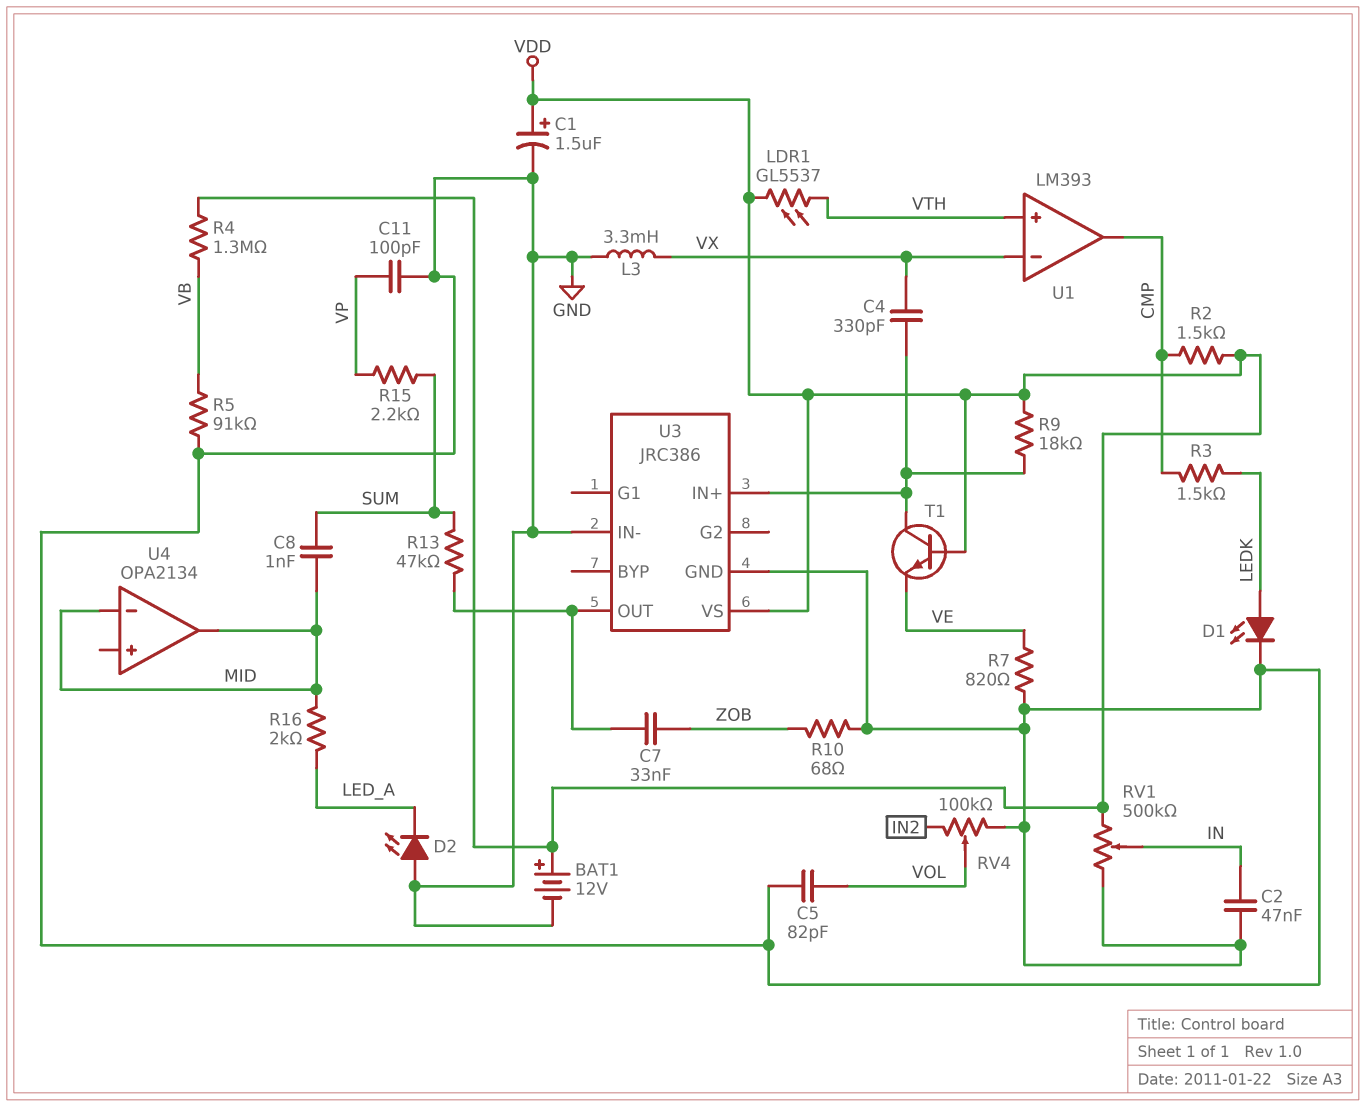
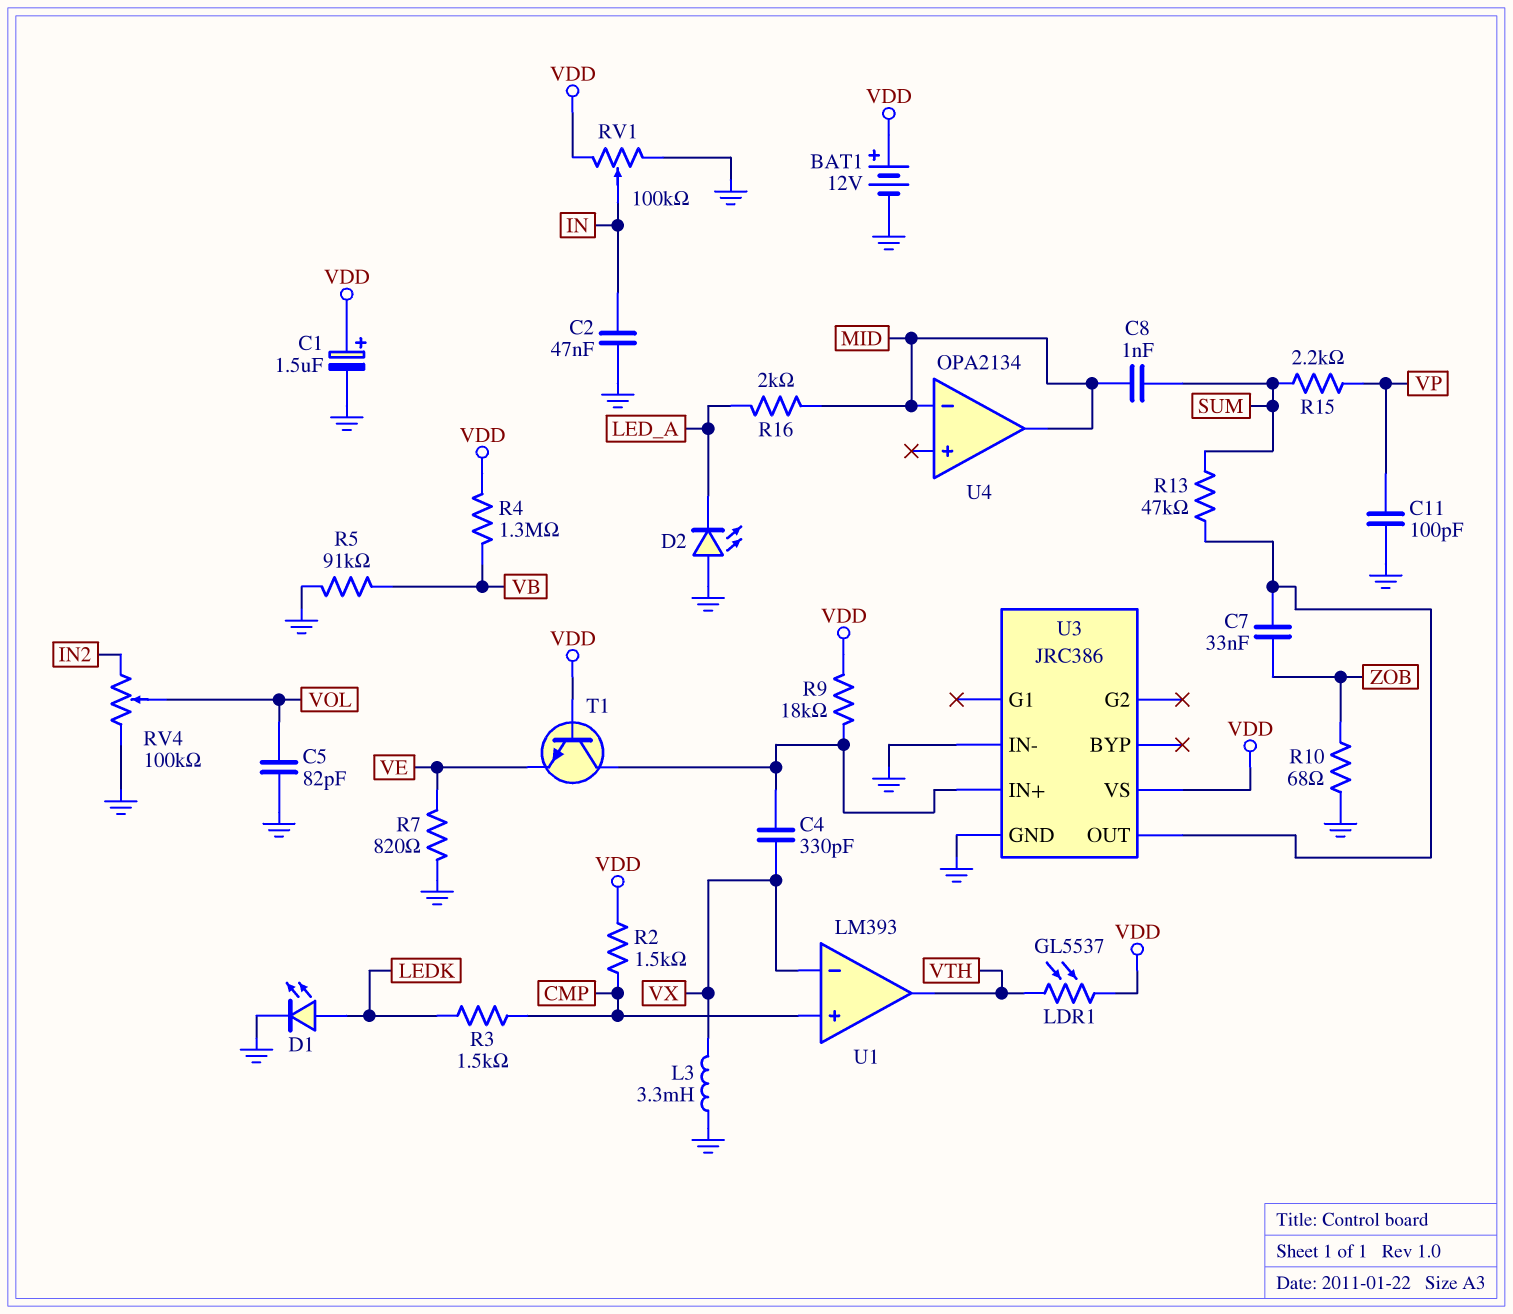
RV1: 500k (GND, VDD, wiper IN) -> 100k (GND, VDD, wiper IN)
U1 pin in+: VTH -> CMP
U1 pin out: CMP -> VTH

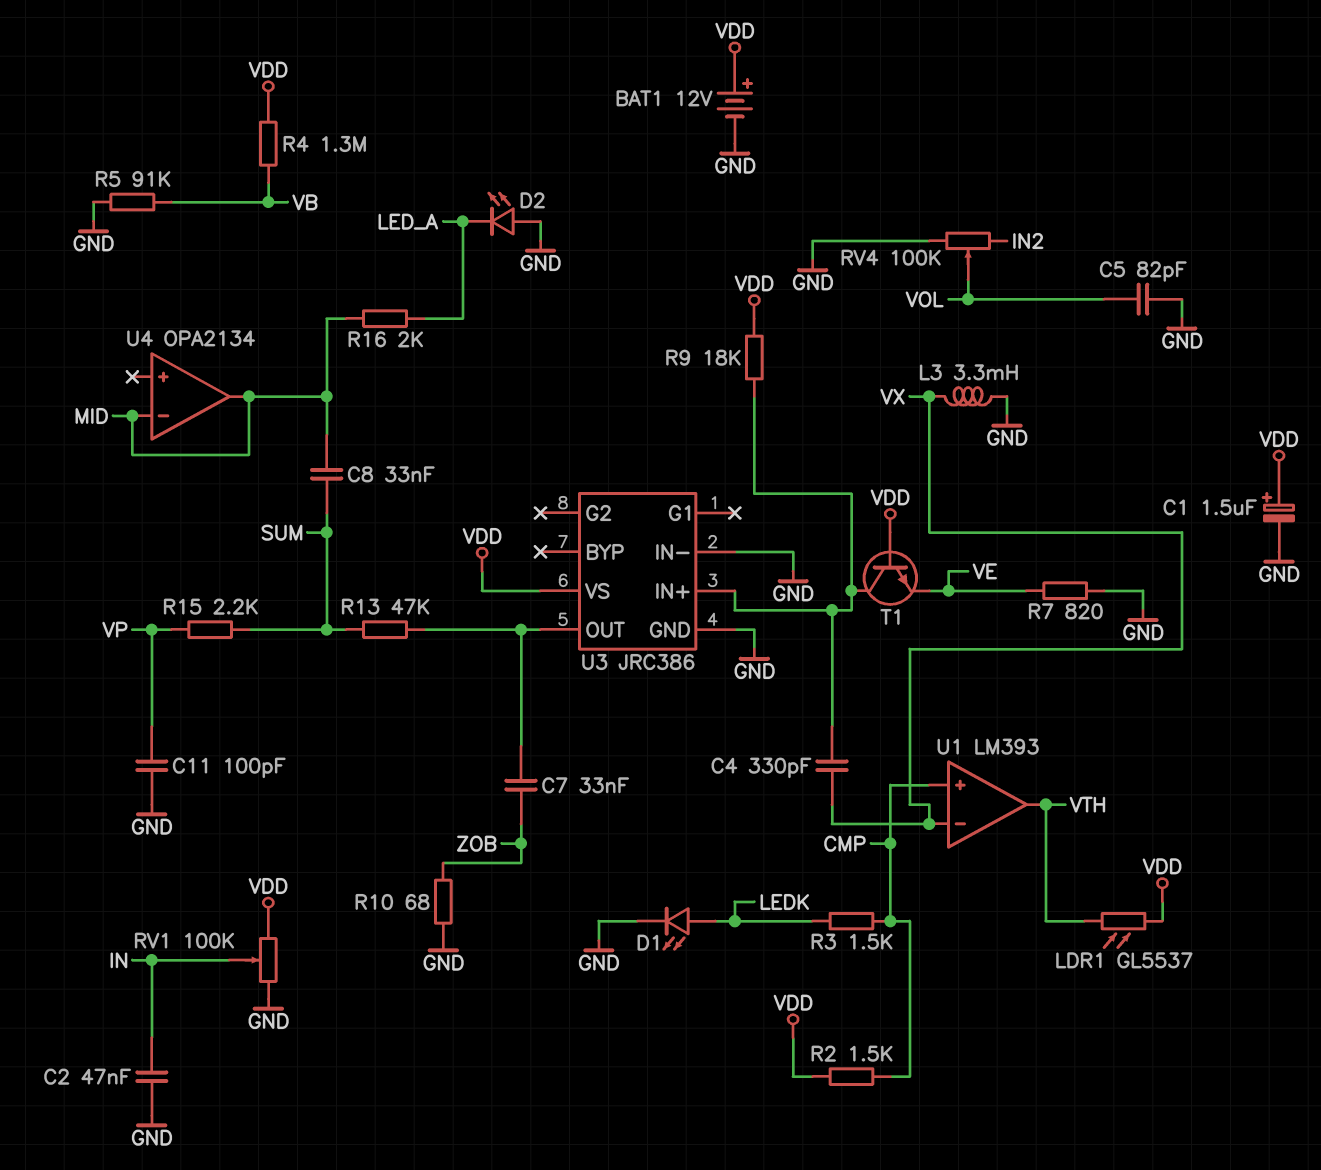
C8: 1nF (MID, SUM) -> 33nF (MID, SUM)

